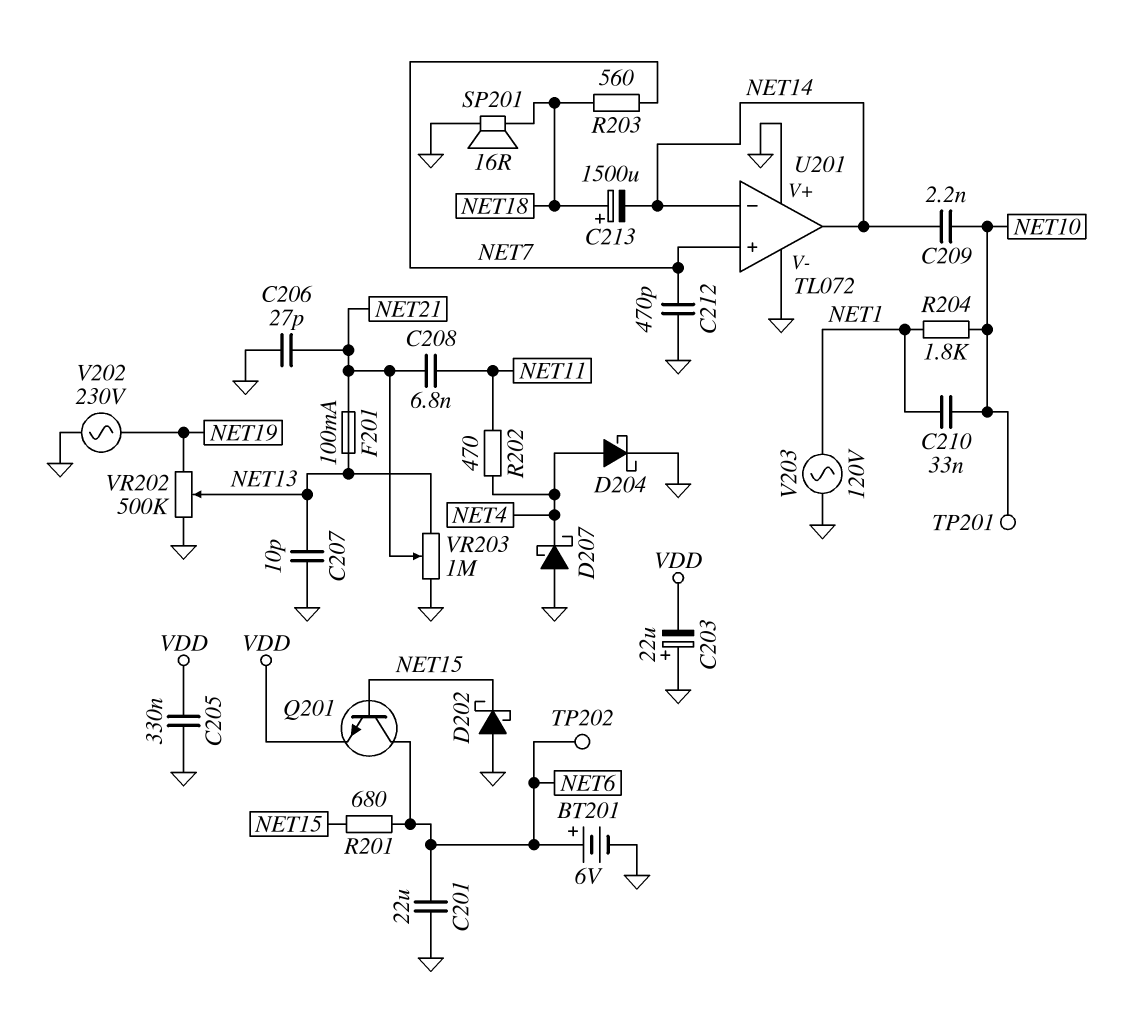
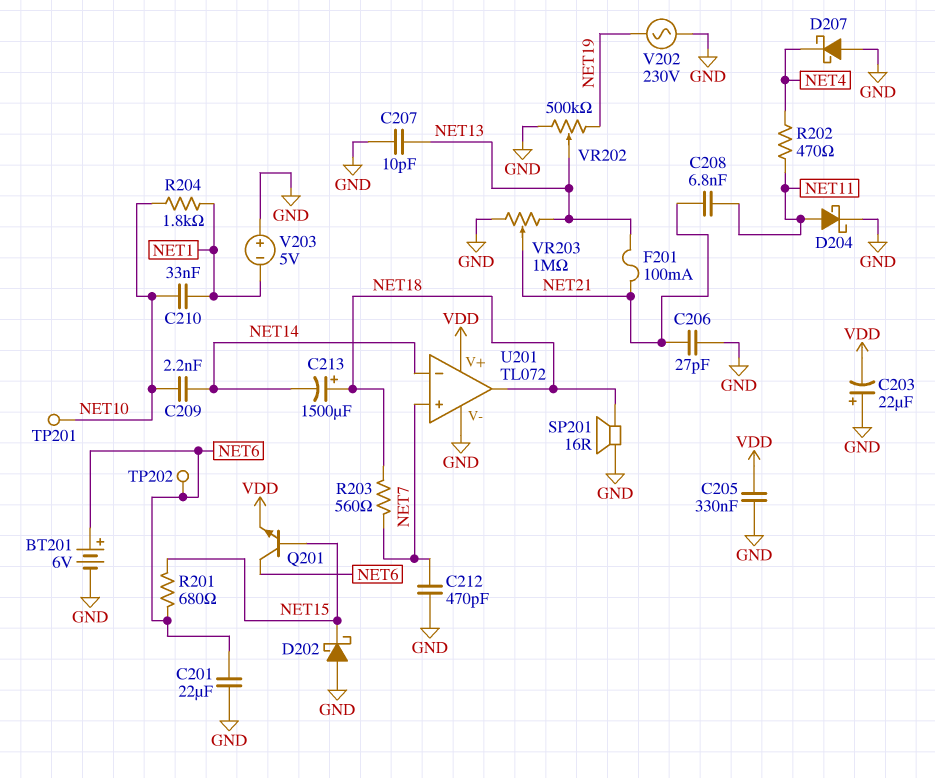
D204: schottky (A NET4, K GND) -> schottky (A NET11, K GND)
U201 pin V+: GND -> VDD
U201 pin out: NET14 -> NET18
V203: AC 120V (GND, NET1) -> 5V (plus GND, minus NET1)

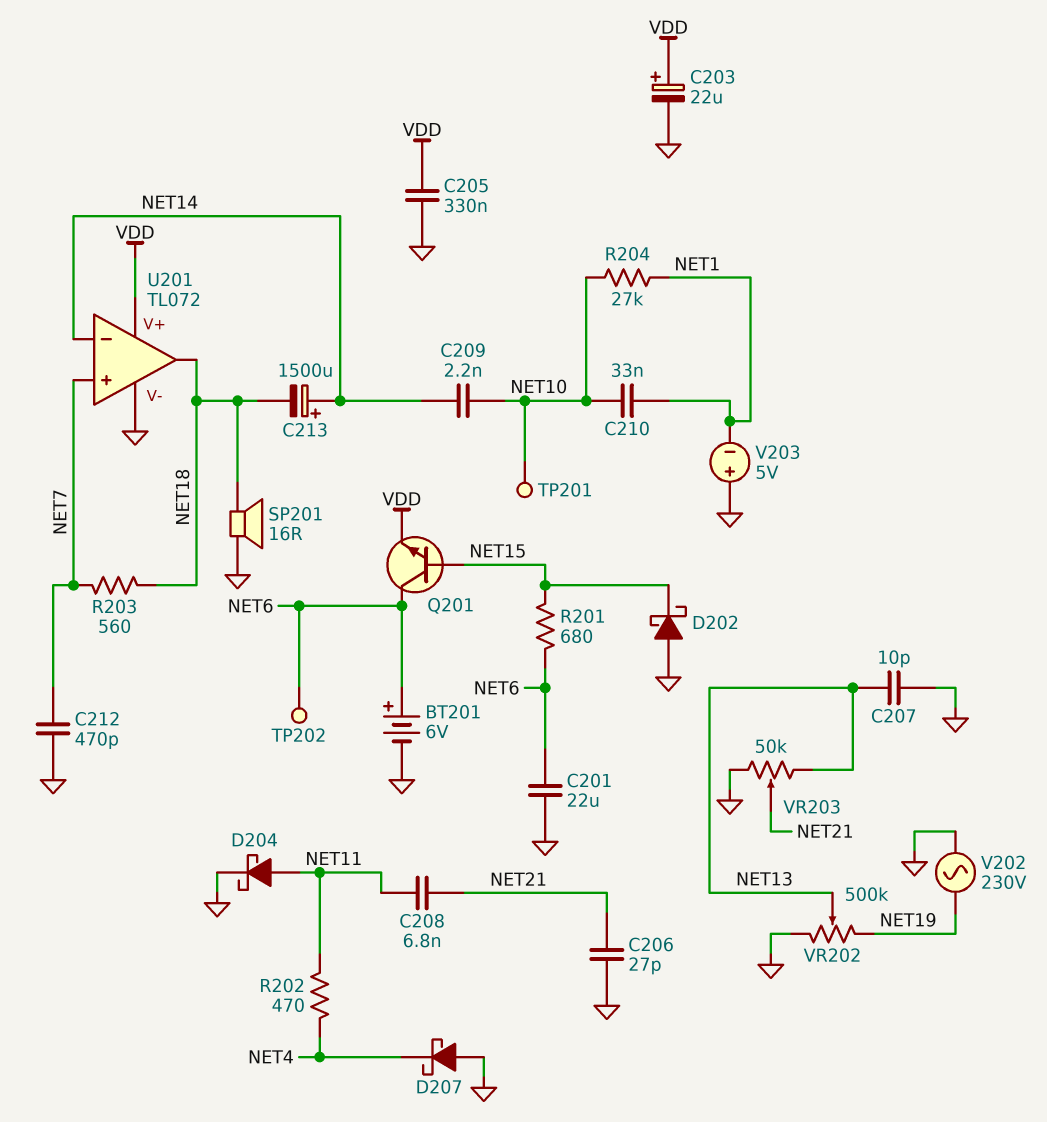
C203: 22uF (plus GND, minus VDD) -> 22uF (plus VDD, minus GND)
C213: 1500uF (plus NET18, minus NET14) -> 1500uF (plus NET14, minus NET18)
F201: 100mA (NET13, NET21) -> none
R204: 1.8k (NET1, NET10) -> 27k (NET1, NET10)
VR203: 1M (GND, NET13, wiper NET21) -> 50k (GND, NET13, wiper NET21)

